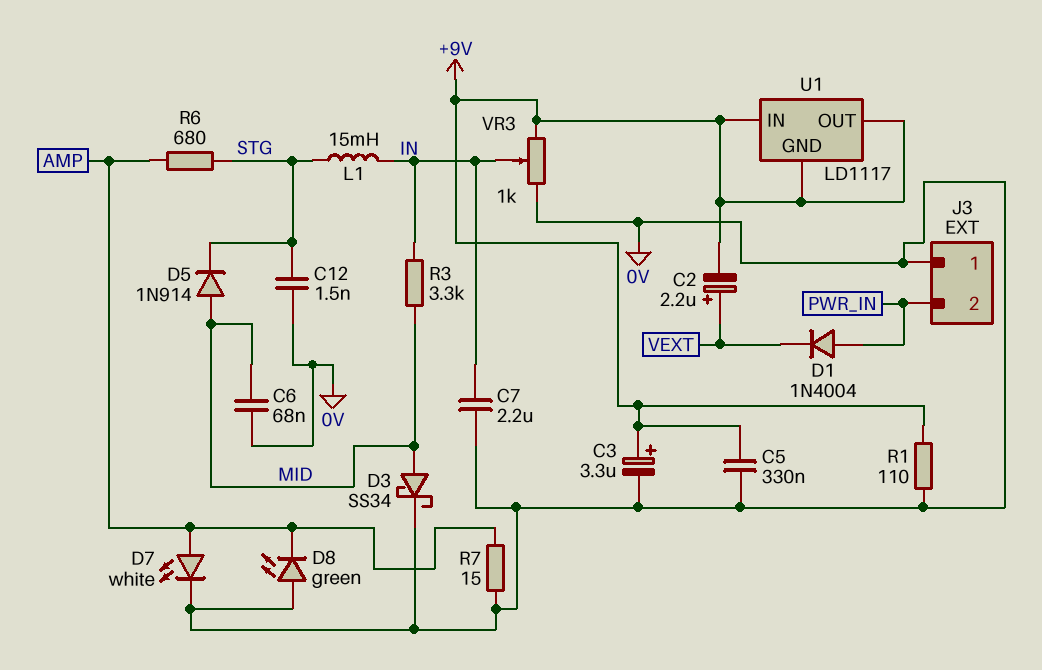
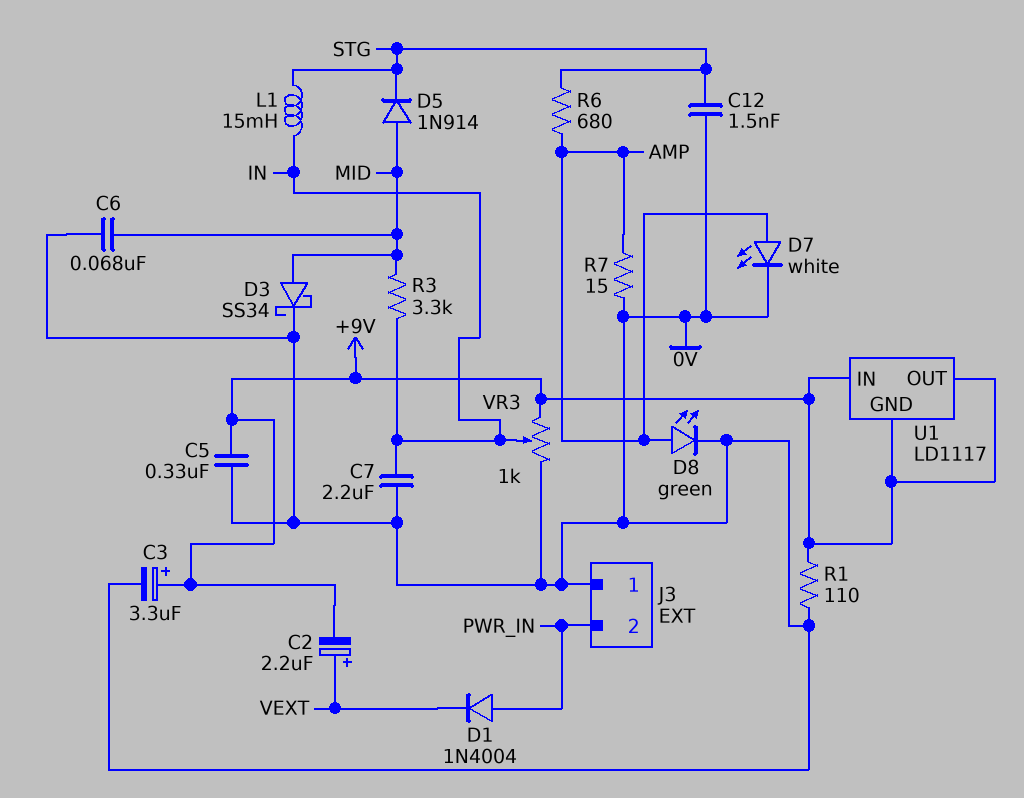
D8: LED green (A 0V, K AMP) -> LED green (A AMP, K 0V)

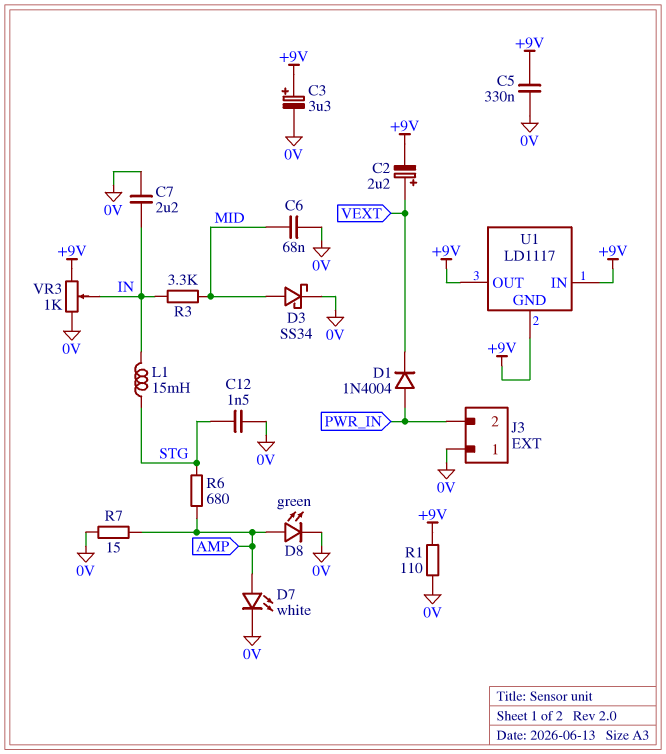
D5: diode 1N914 (A MID, K STG) -> none

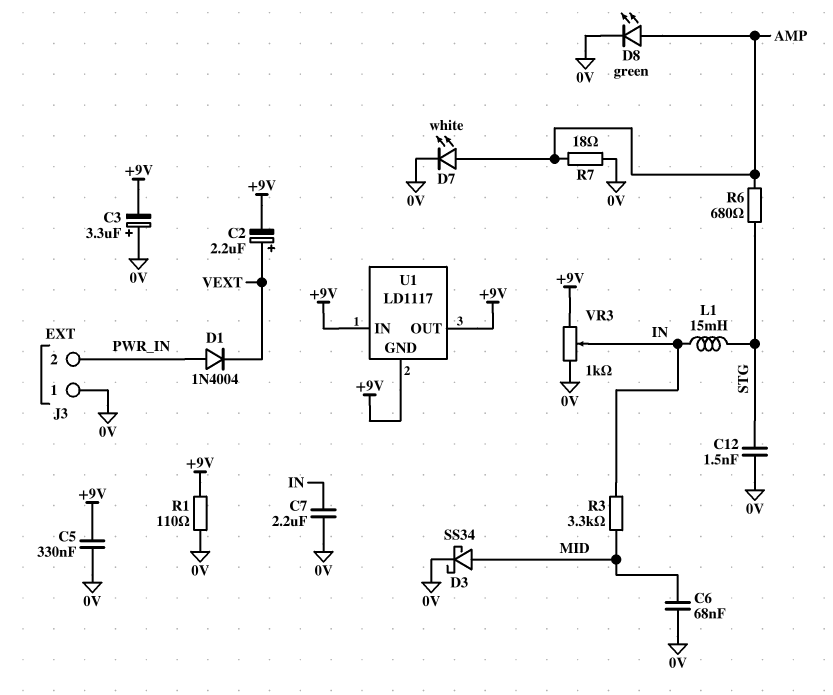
C3: 3.3uF (plus +9V, minus 0V) -> 3.3uF (plus 0V, minus +9V)
R7: 15 (0V, AMP) -> 18 (0V, AMP)

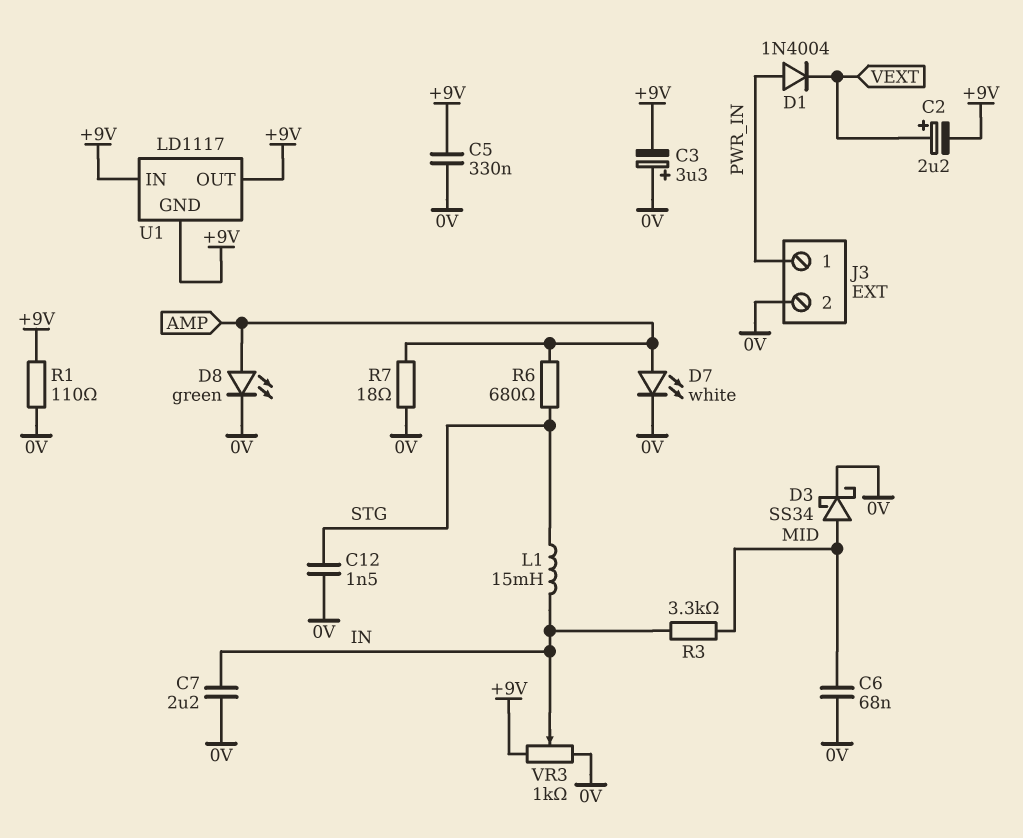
J3 pin 1: 0V -> PWR_IN
J3 pin 2: PWR_IN -> 0V

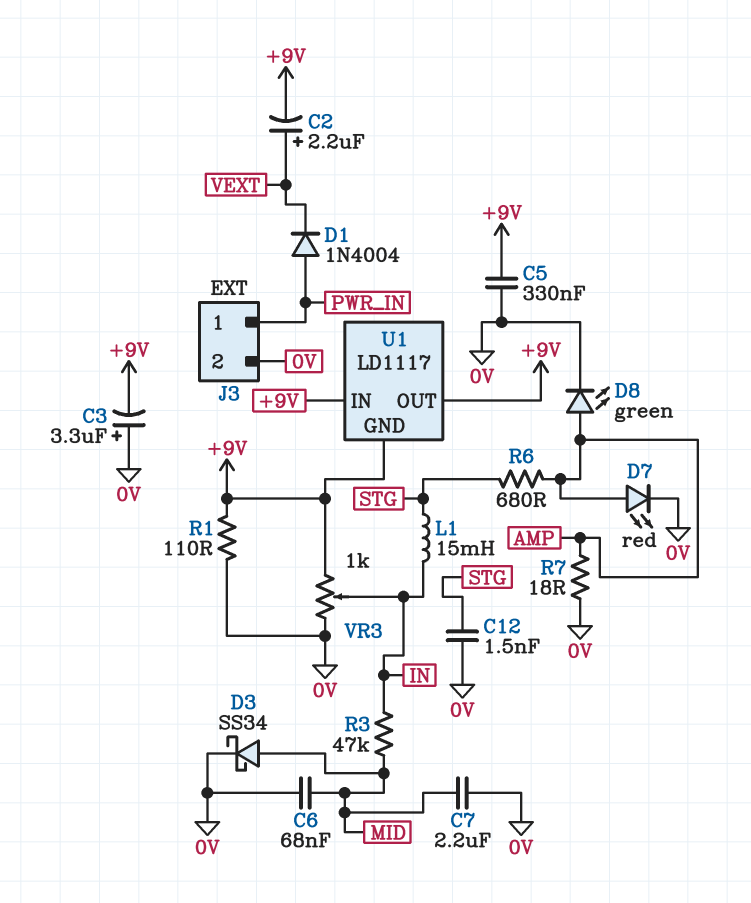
C7: 2.2uF (0V, IN) -> 2.2uF (0V, MID)
D7: LED white (A AMP, K 0V) -> LED red (A AMP, K 0V)
R3: 3.3k (IN, MID) -> 47k (IN, MID)

